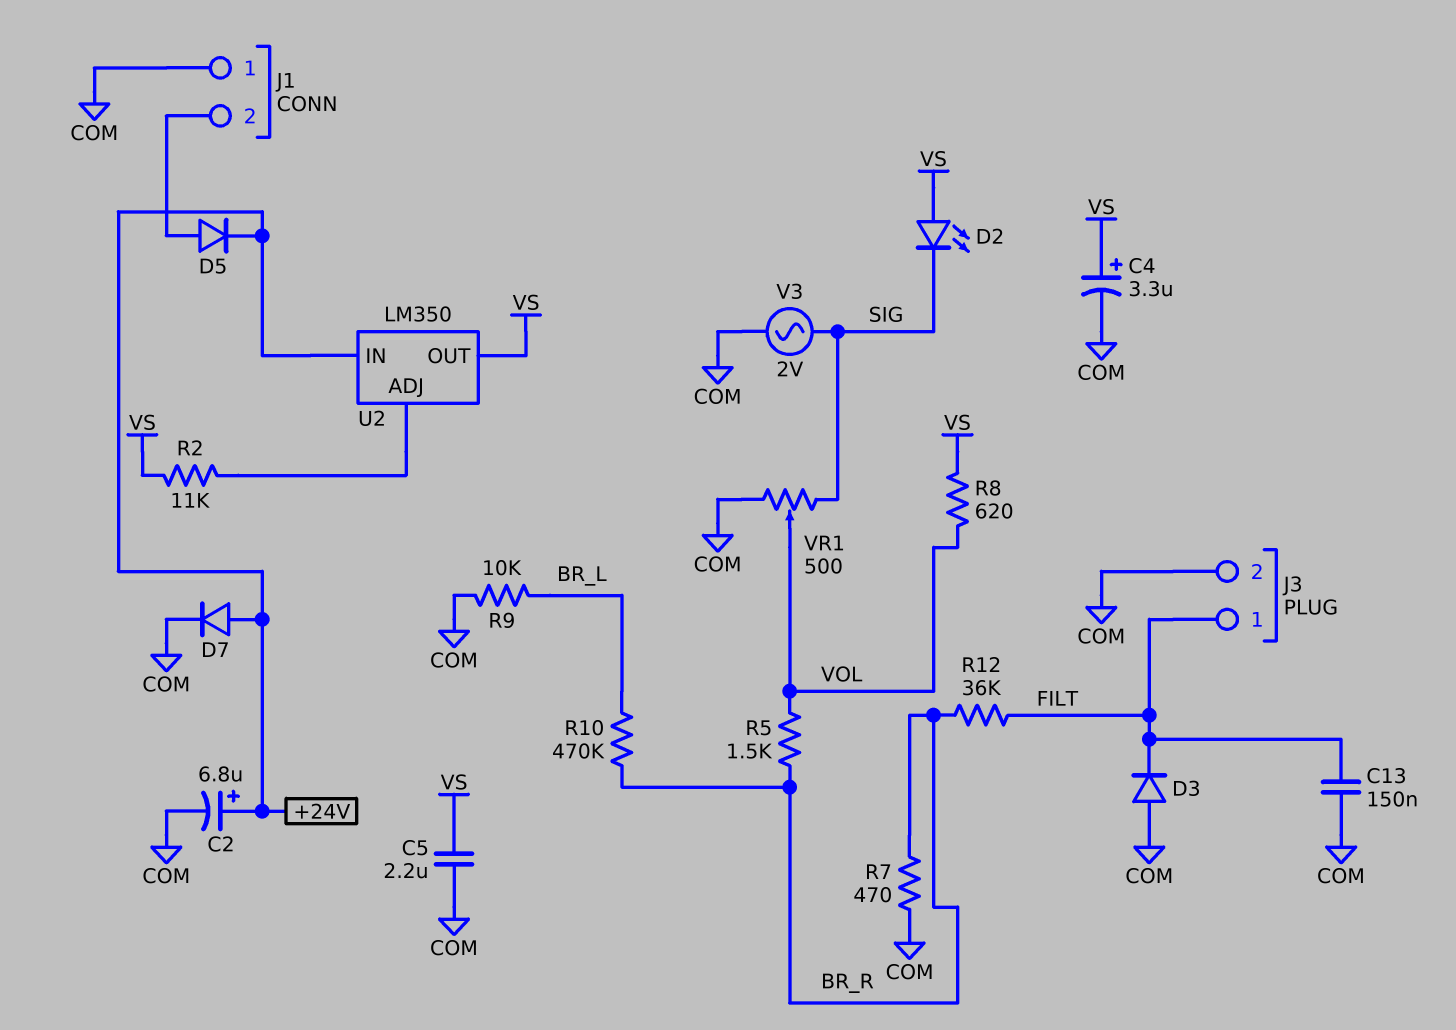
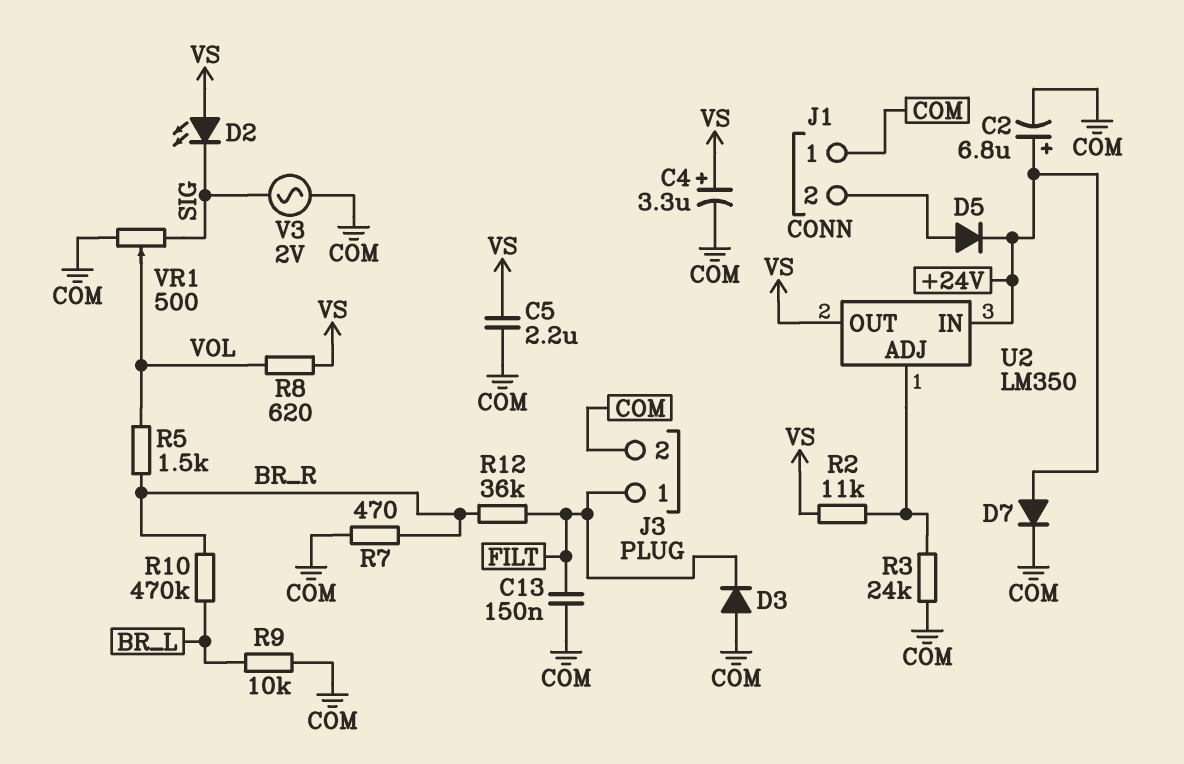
R3: none -> 24k (COM, U2/ADJ)

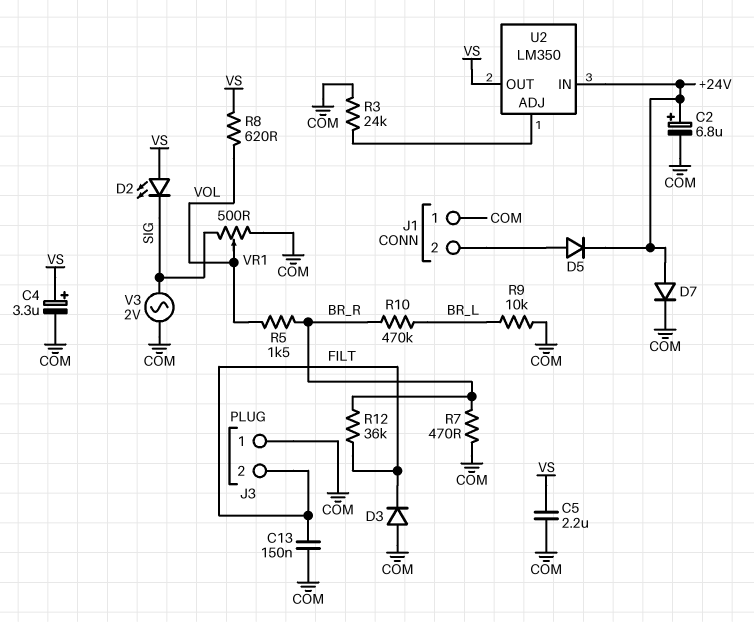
J3 pin 1: FILT -> COM
J3 pin 2: COM -> FILT
R2: 11k (U2/ADJ, VS) -> none

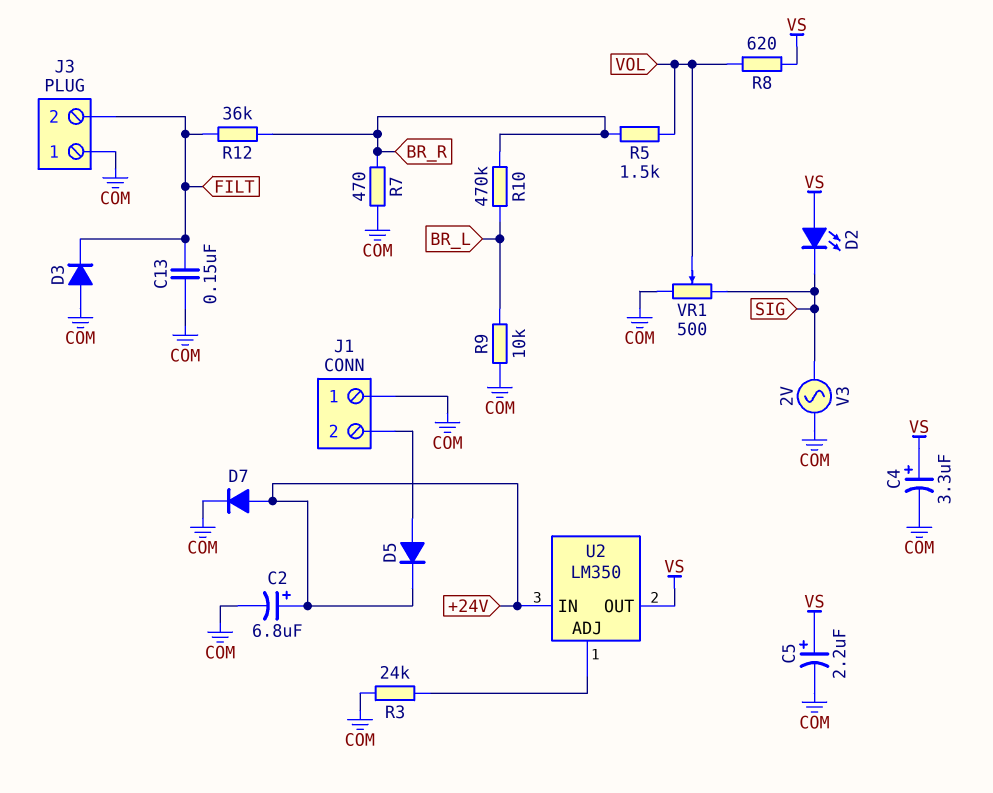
C5: 2.2uF (COM, VS) -> 2.2uF (plus VS, minus COM)

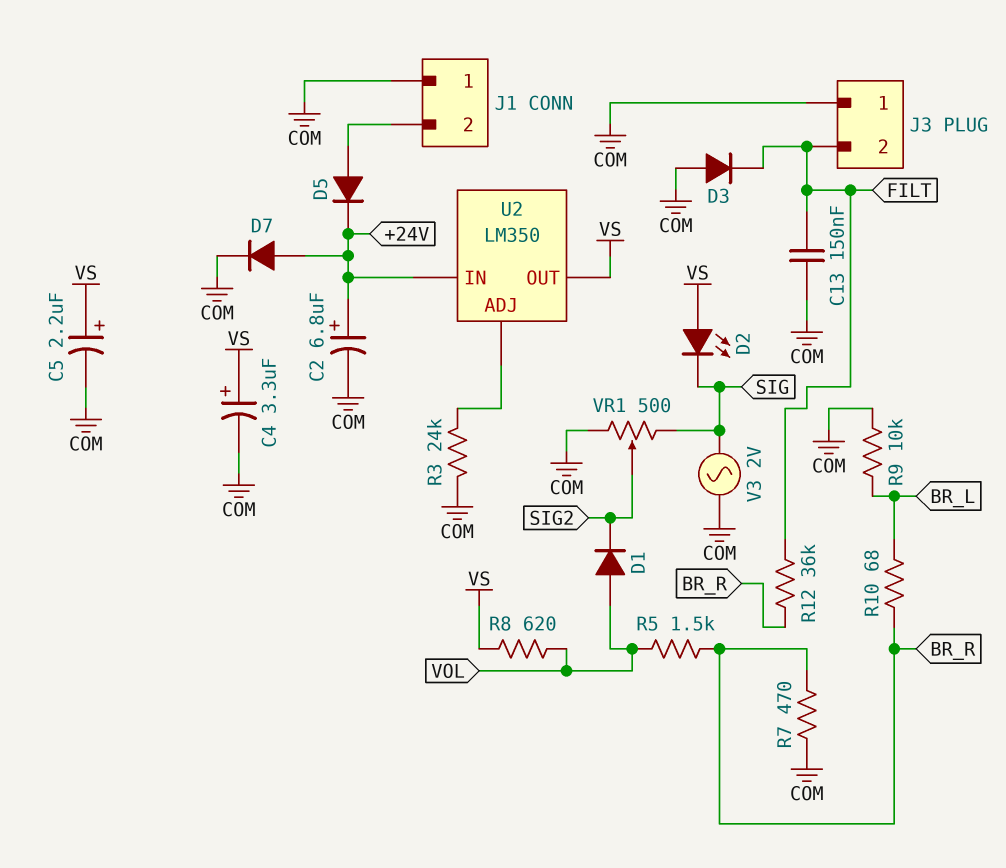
D1: none -> diode (A VOL, K SIG2)
R10: 470k (BR_L, BR_R) -> 68 (BR_L, BR_R)
VR1: 500 (COM, SIG, wiper VOL) -> 500 (COM, SIG, wiper SIG2)

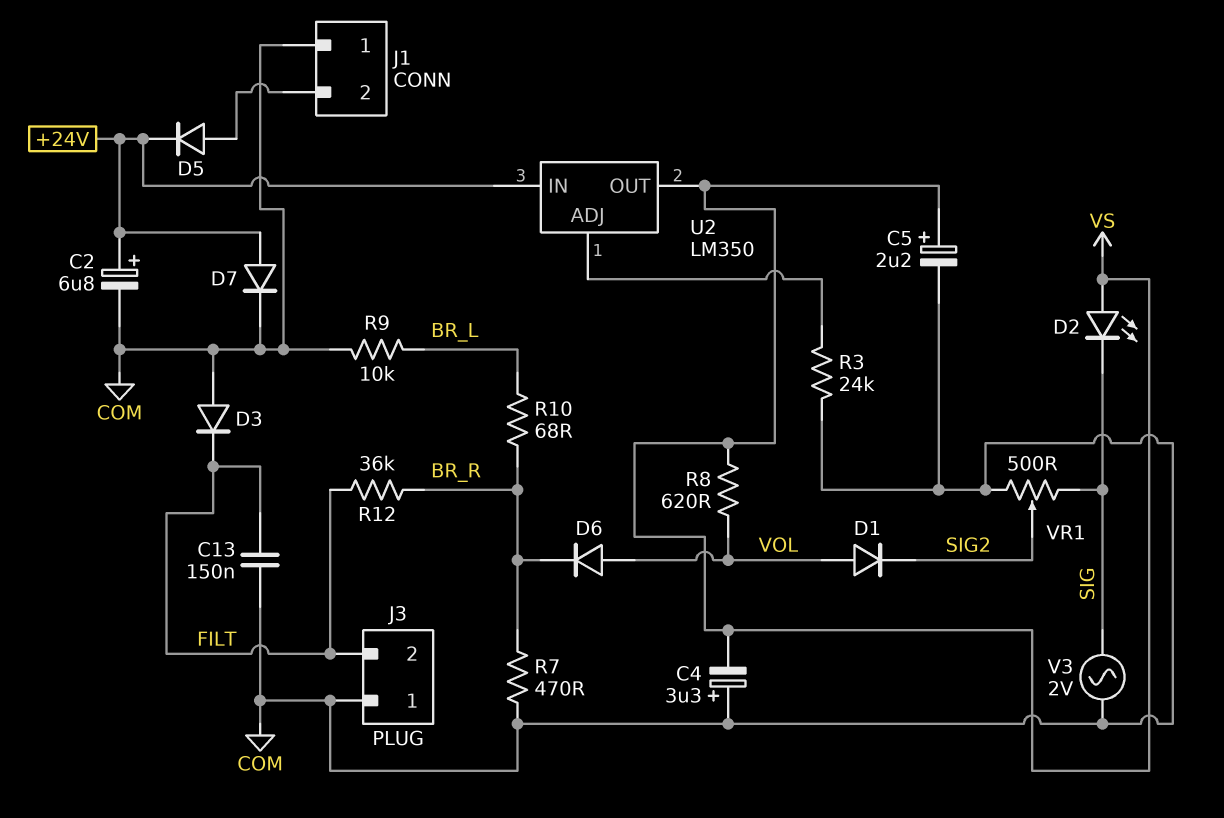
C4: 3.3uF (plus VS, minus COM) -> 3.3uF (plus COM, minus VS)
D6: none -> diode (A VOL, K BR_R)
R5: 1.5k (BR_R, VOL) -> none

